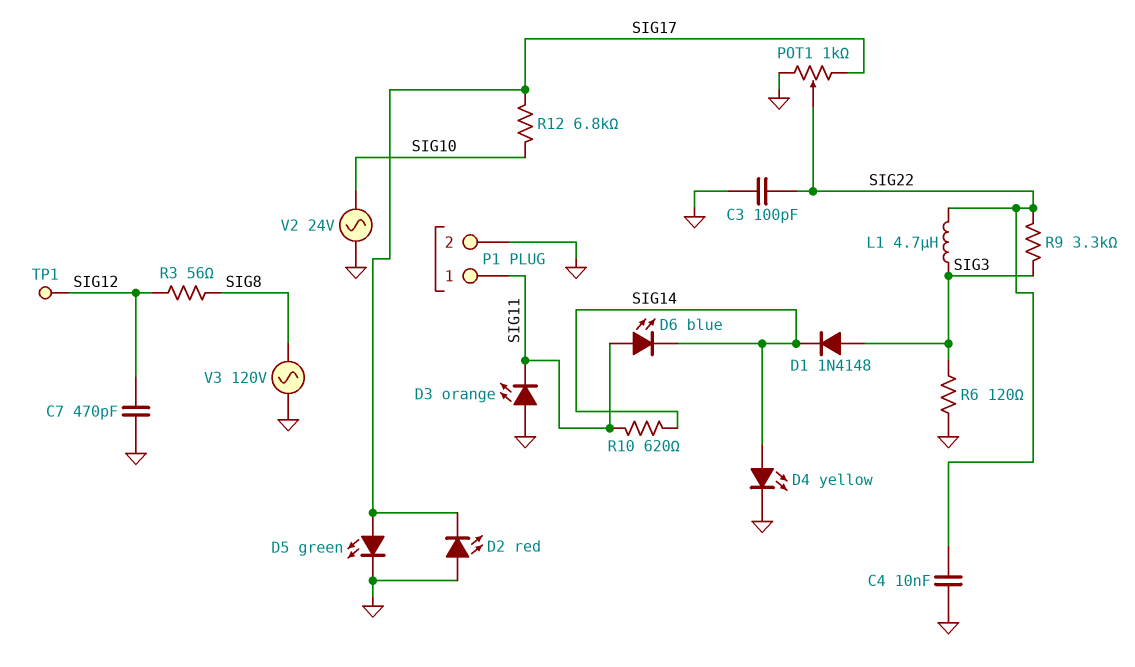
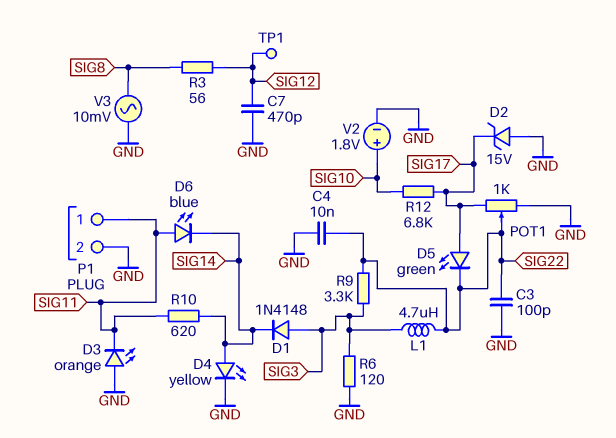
D2: LED red (A GND, K SIG17) -> zener 15V (A GND, K SIG17)
D5: LED green (A SIG17, K GND) -> LED green (A SIG17, K SIG22)
V2: AC 24V (GND, SIG10) -> 1.8V (plus SIG10, minus GND)
V3: AC 120V (GND, SIG8) -> AC 10mV (GND, SIG8)

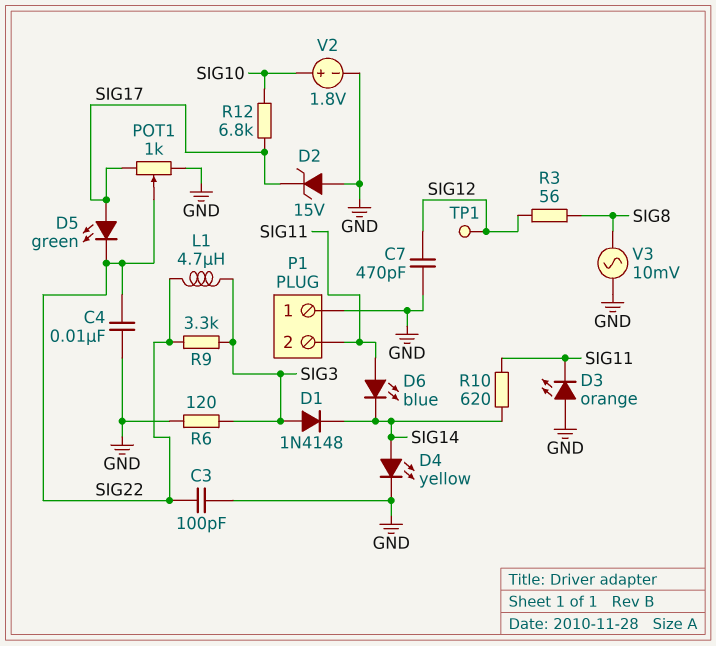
P1 pin 1: SIG11 -> GND
P1 pin 2: GND -> SIG11

